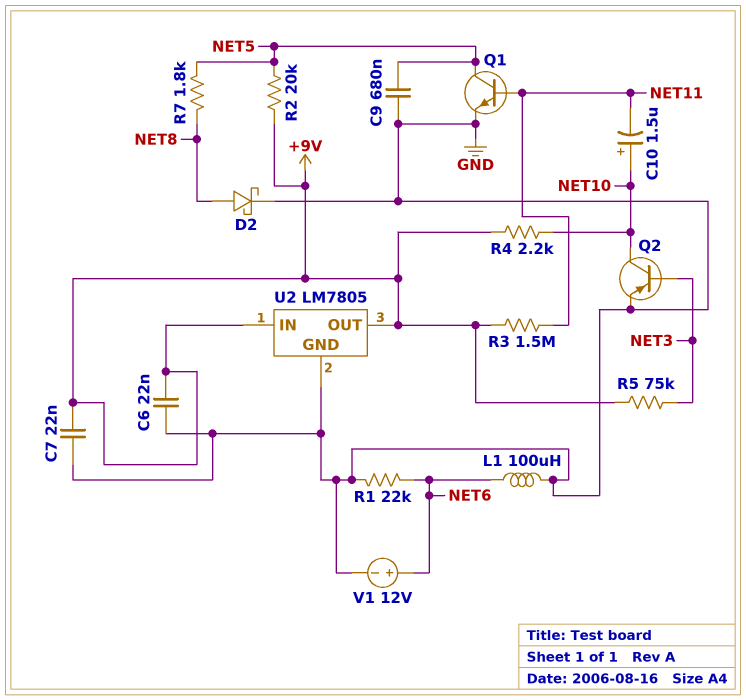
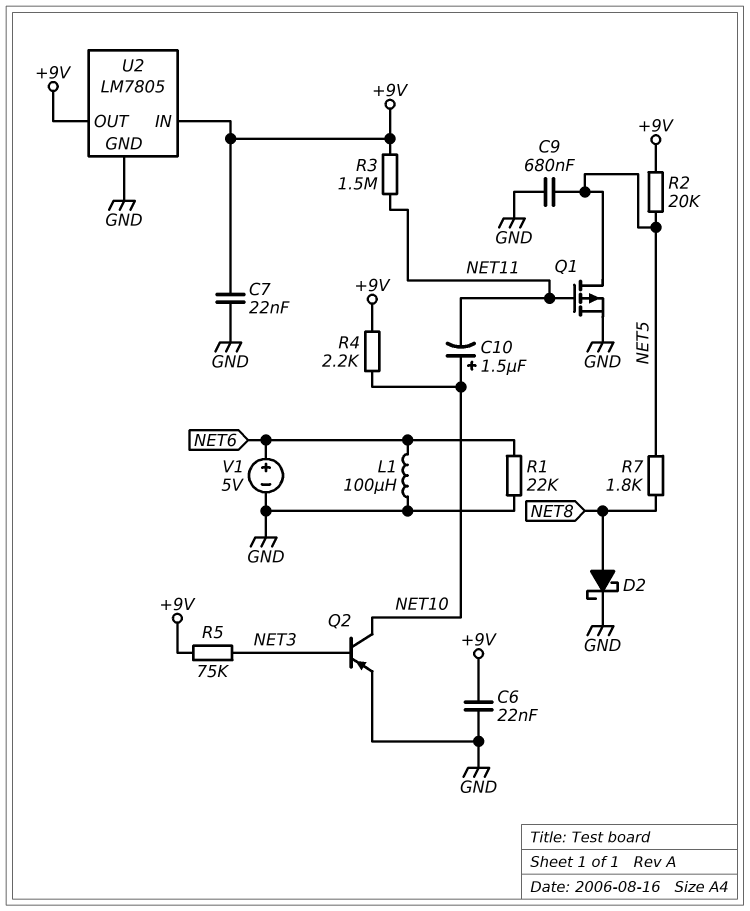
Q1: NPN (B NET11, C NET5, E GND) -> PMOS (G NET11, D NET5, S GND)
V1: 12V (plus NET6, minus GND) -> 5V (plus NET6, minus GND)

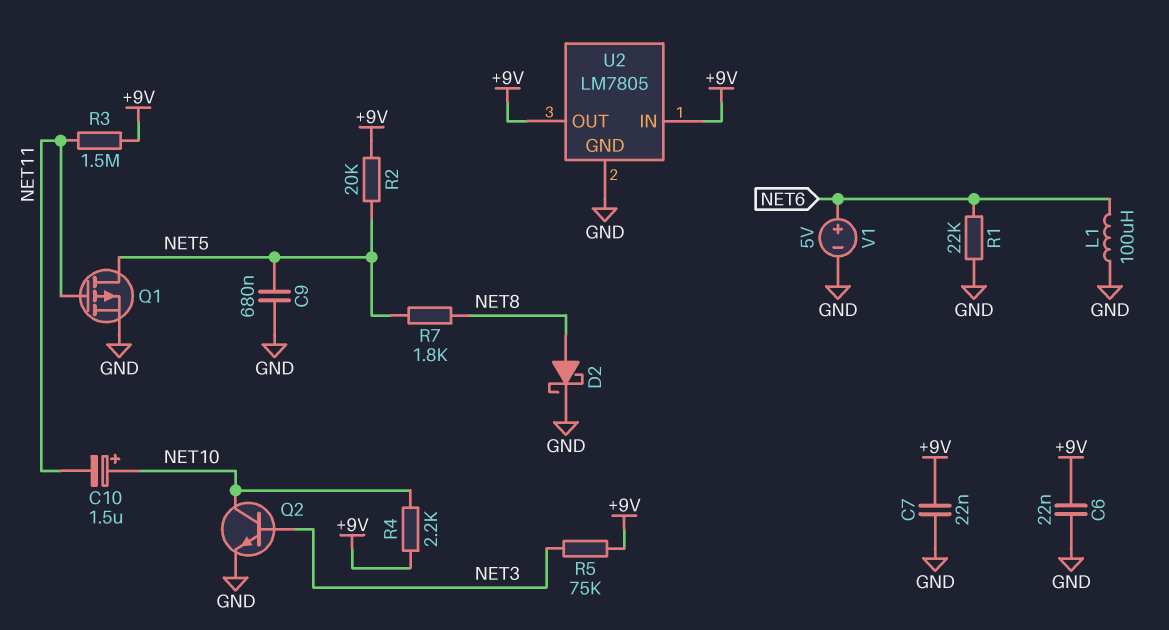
Q2: PNP (B NET3, C NET10, E GND) -> NPN (B NET3, C NET10, E GND)

